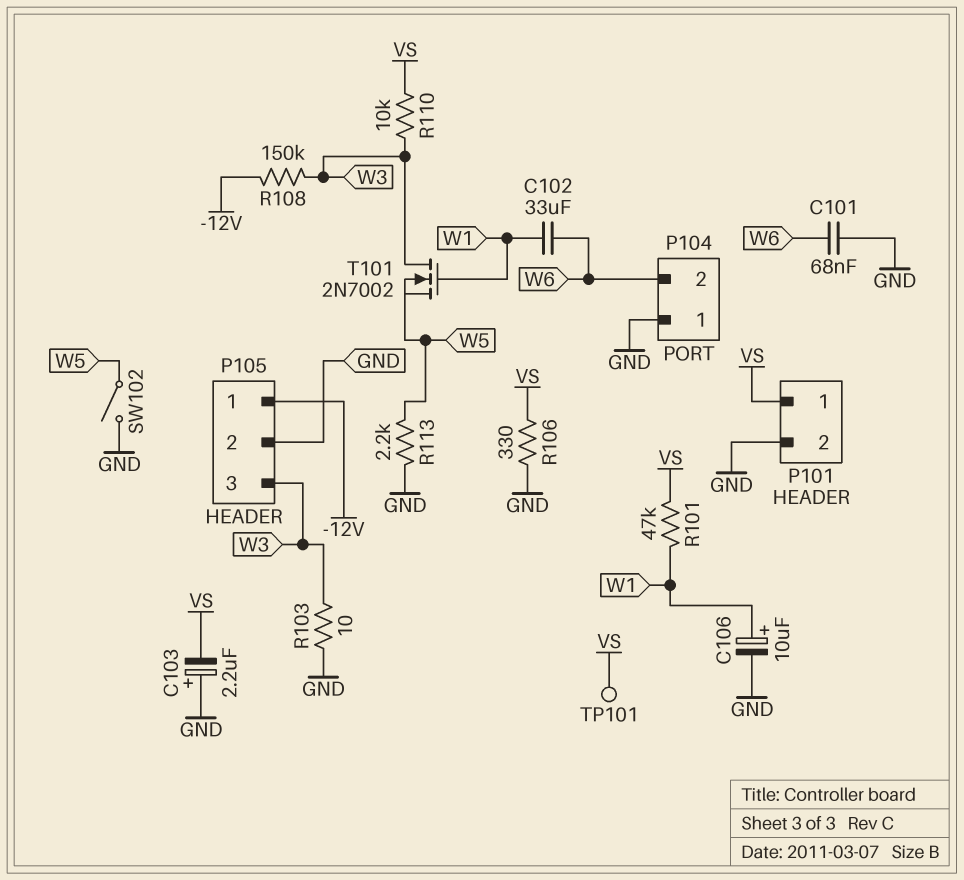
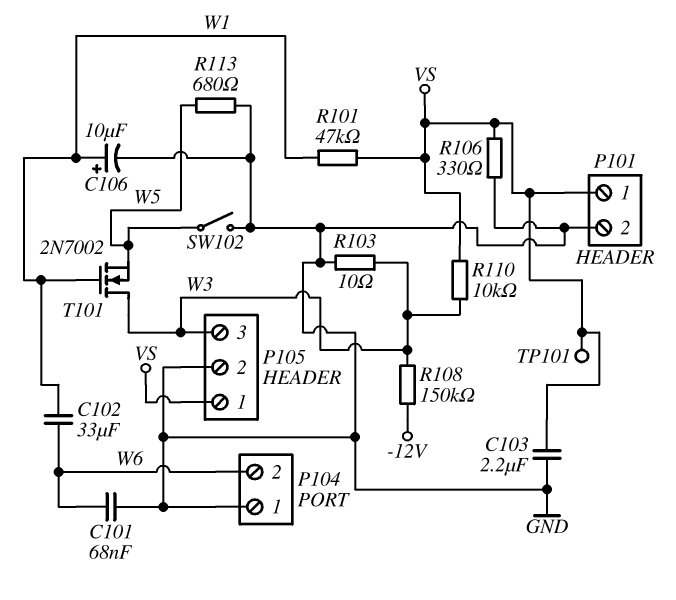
C103: 2.2uF (plus GND, minus VS) -> 2.2uF (GND, VS)
P105 pin 1: -12V -> VS
R113: 2.2k (GND, W5) -> 680 (GND, W5)

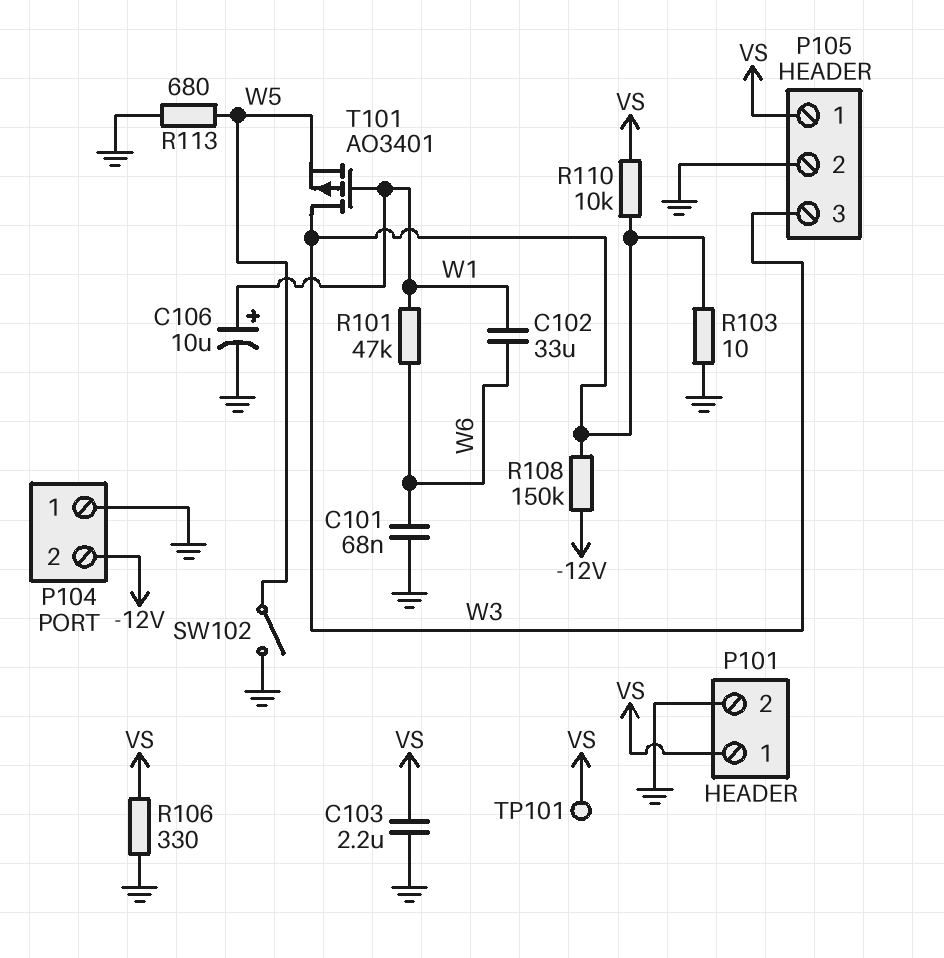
P104 pin 2: W6 -> -12V
R101: 47k (VS, W1) -> 47k (W1, W6)
T101: NMOS 2N7002 (G W1, D W3, S W5) -> PMOS AO3401 (G W1, D W3, S W5)

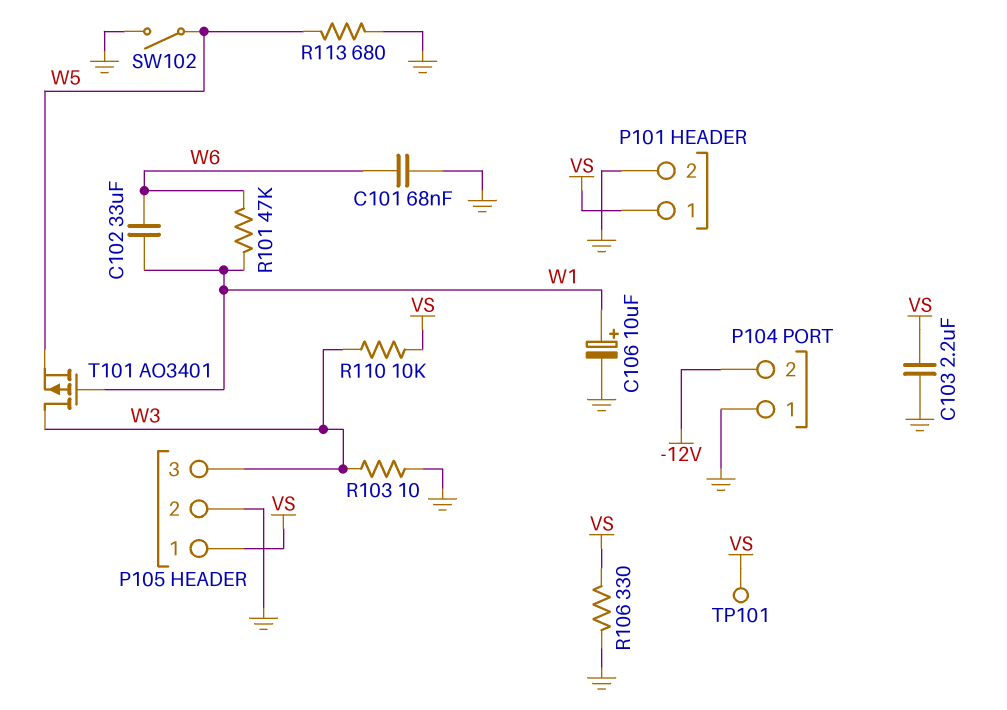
R108: 150k (-12V, W3) -> none

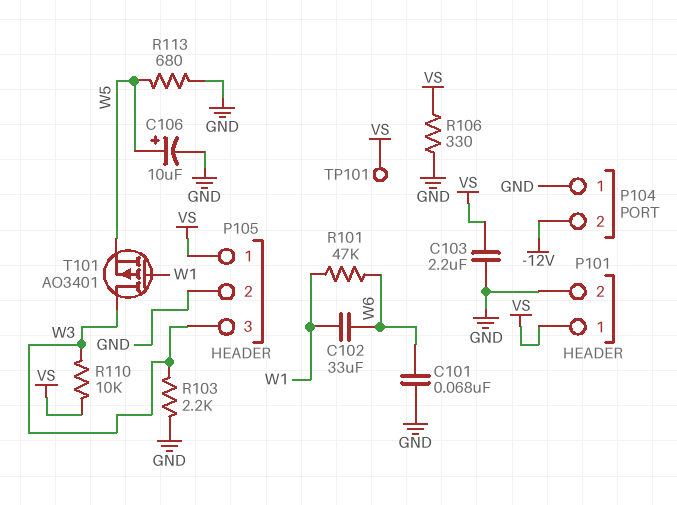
C106: 10uF (plus W1, minus GND) -> 10uF (plus W5, minus GND)
R103: 10 (GND, W3) -> 2.2k (GND, W3)
SW102: switch (GND, W5) -> none

